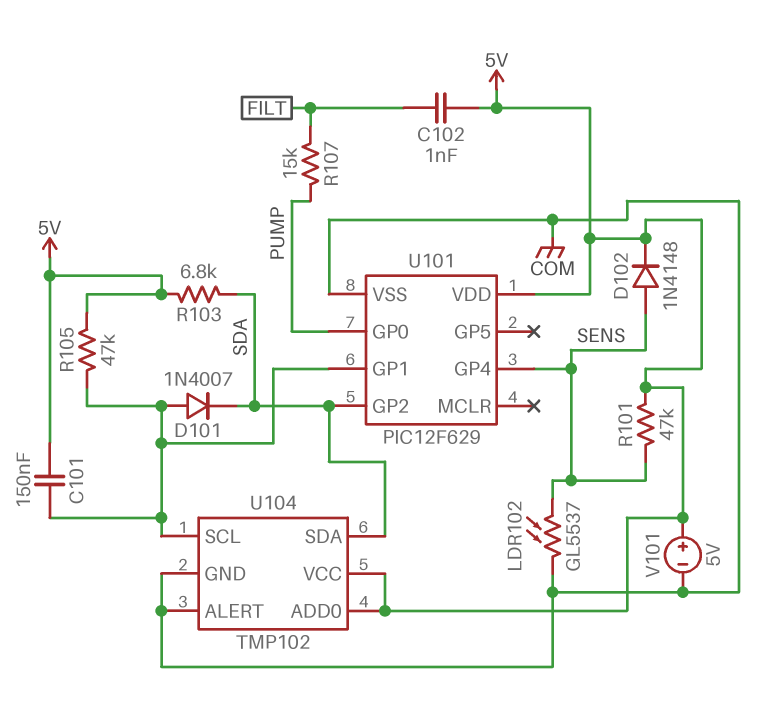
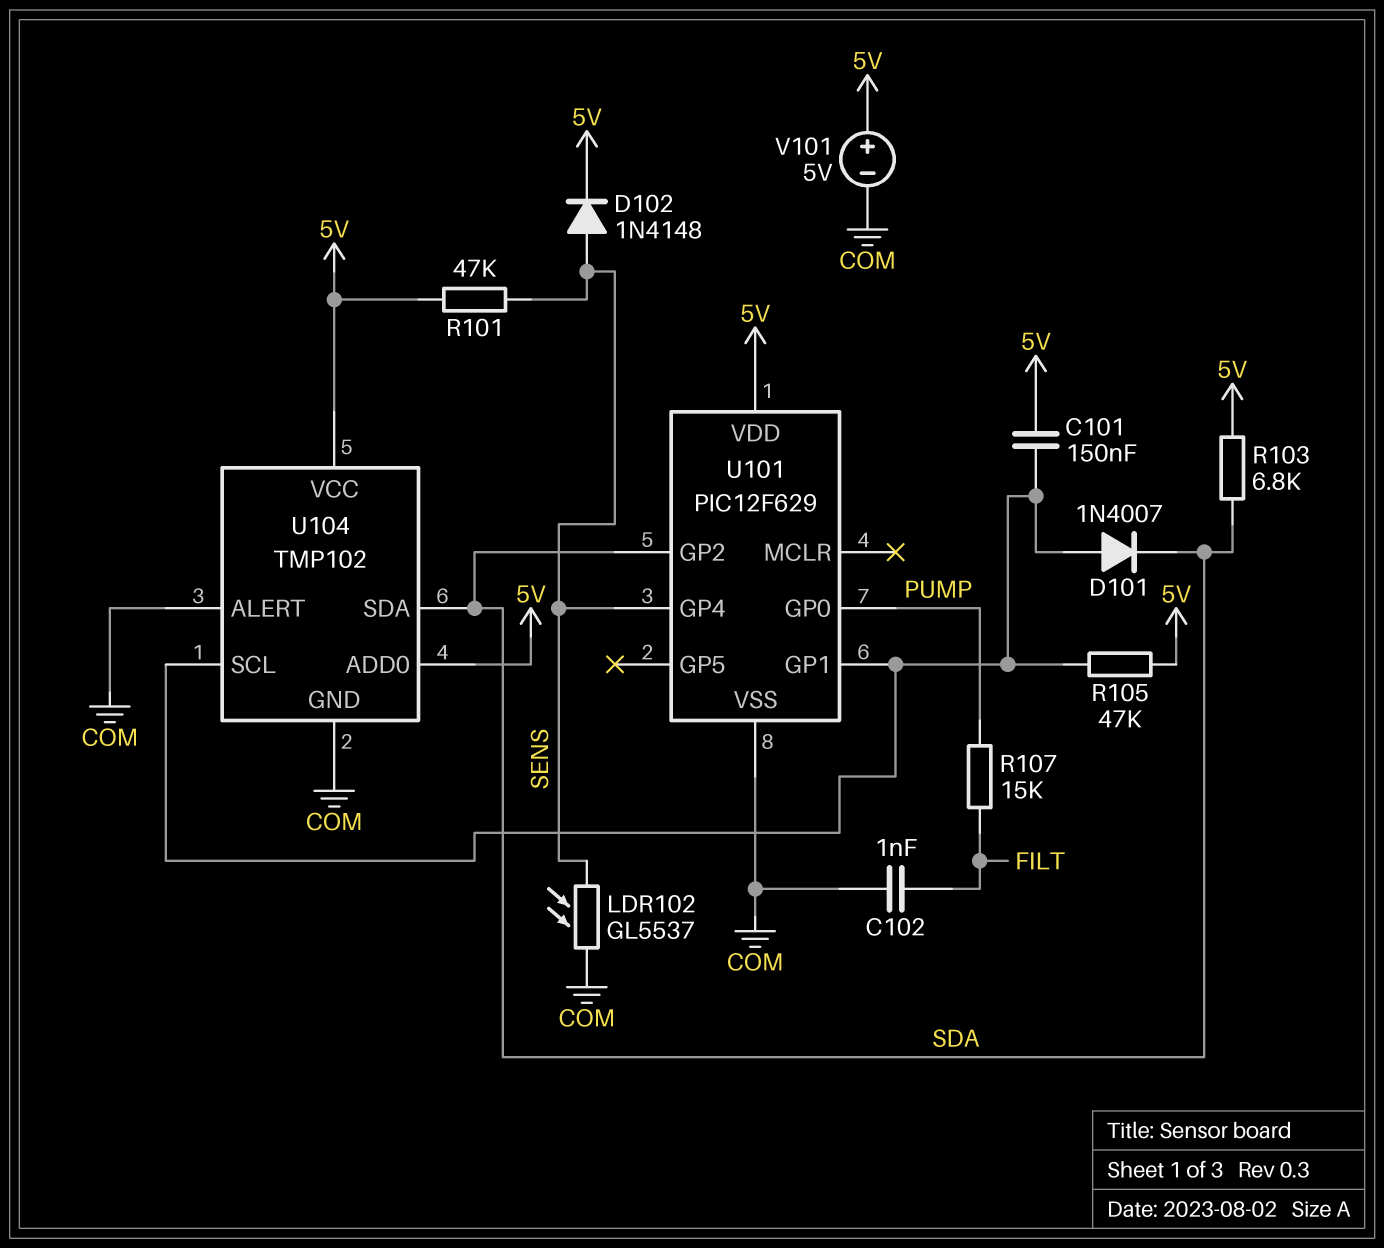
C102: 1nF (5V, FILT) -> 1nF (COM, FILT)

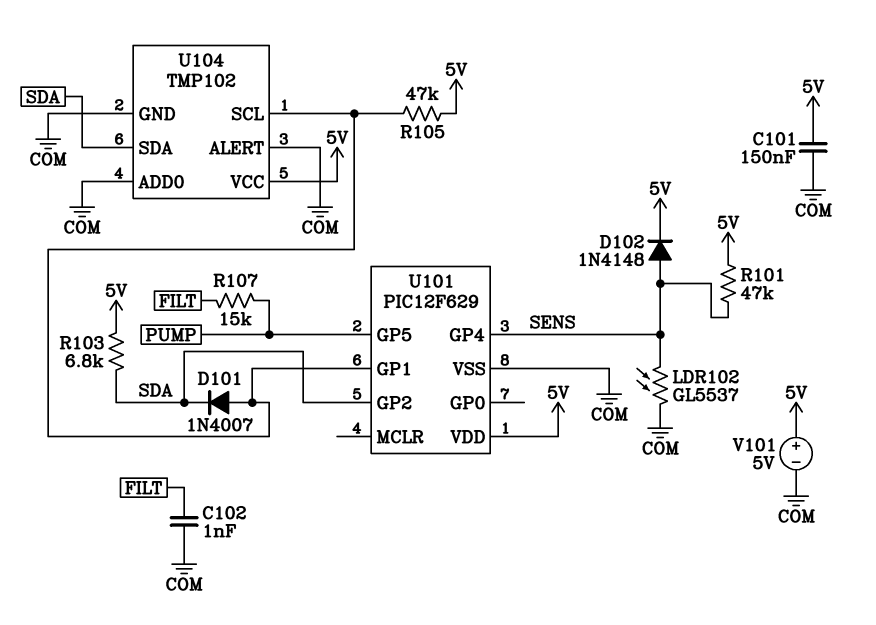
C101: 150nF (5V, U101/GP1) -> 150nF (5V, COM)
U101 pin GP0: PUMP -> none
U101 pin GP5: none -> PUMP
U104 pin ADD0: 5V -> COM

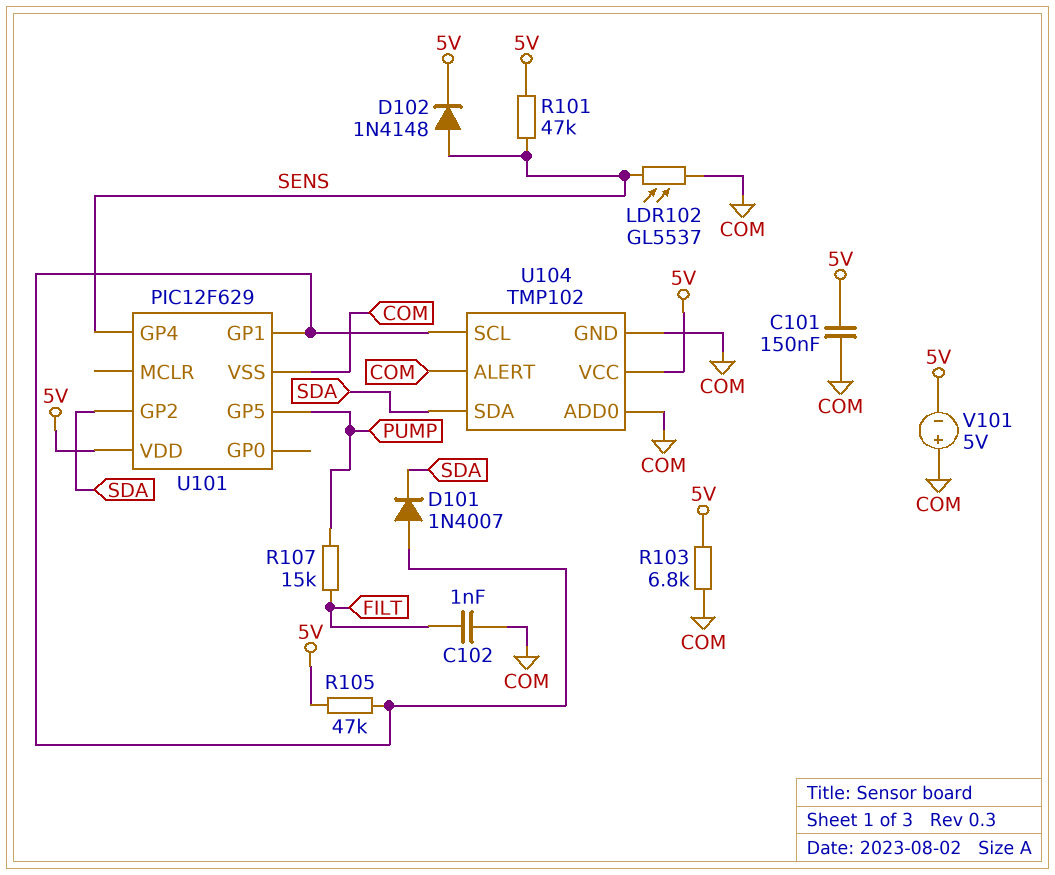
R103: 6.8k (5V, SDA) -> 6.8k (5V, COM)
V101: 5V (plus 5V, minus COM) -> 5V (plus COM, minus 5V)

